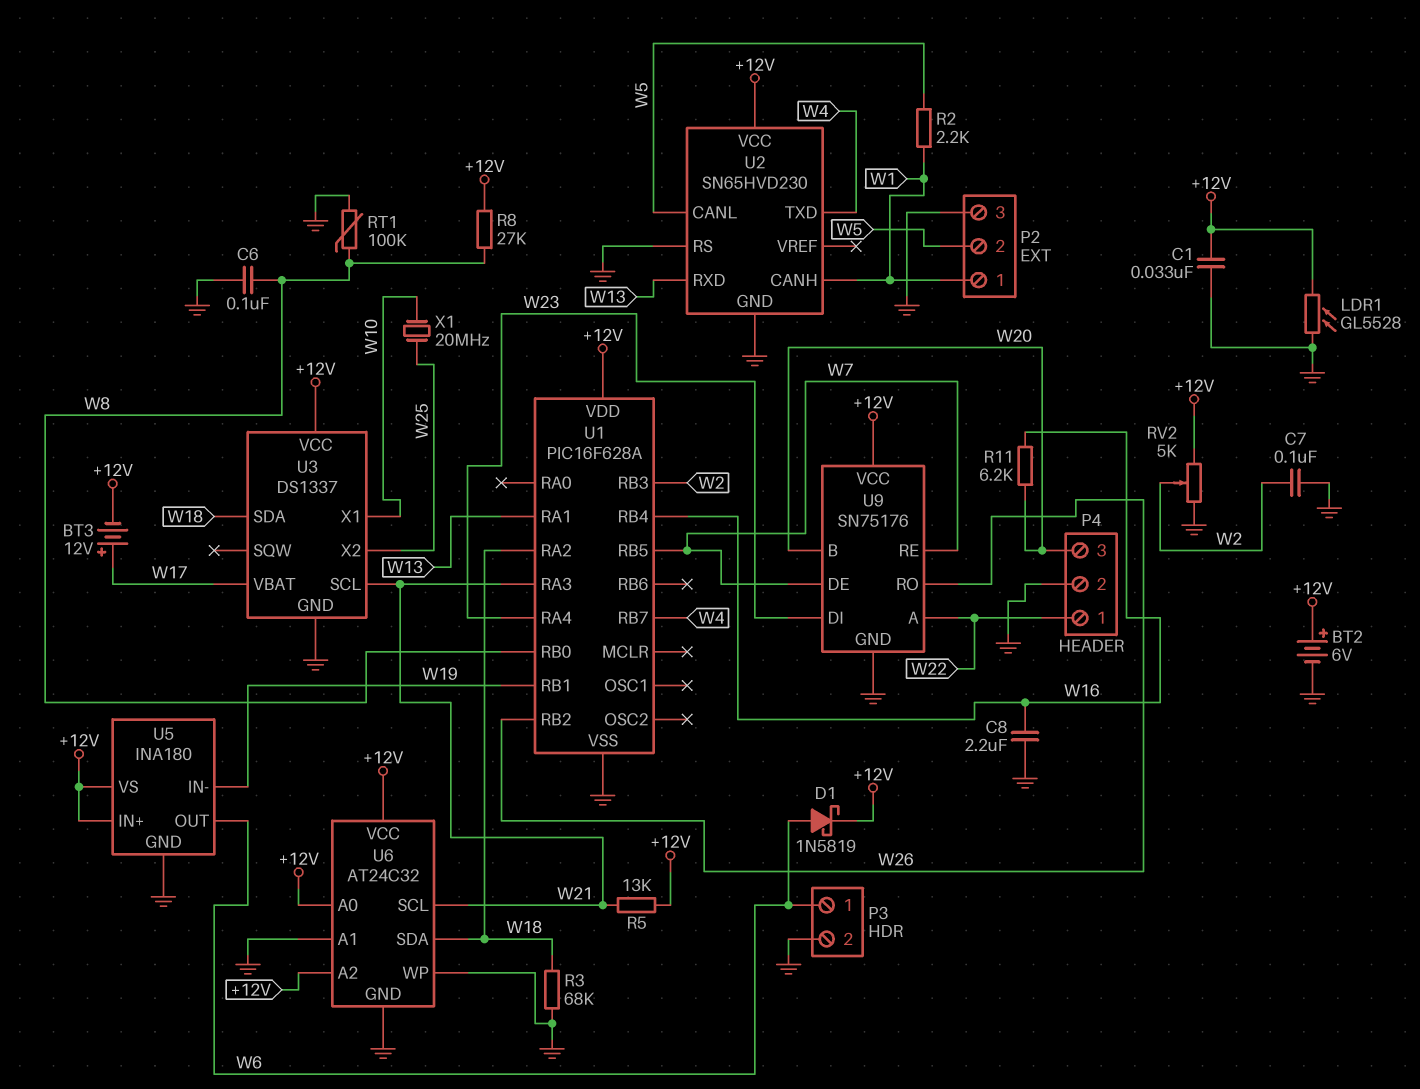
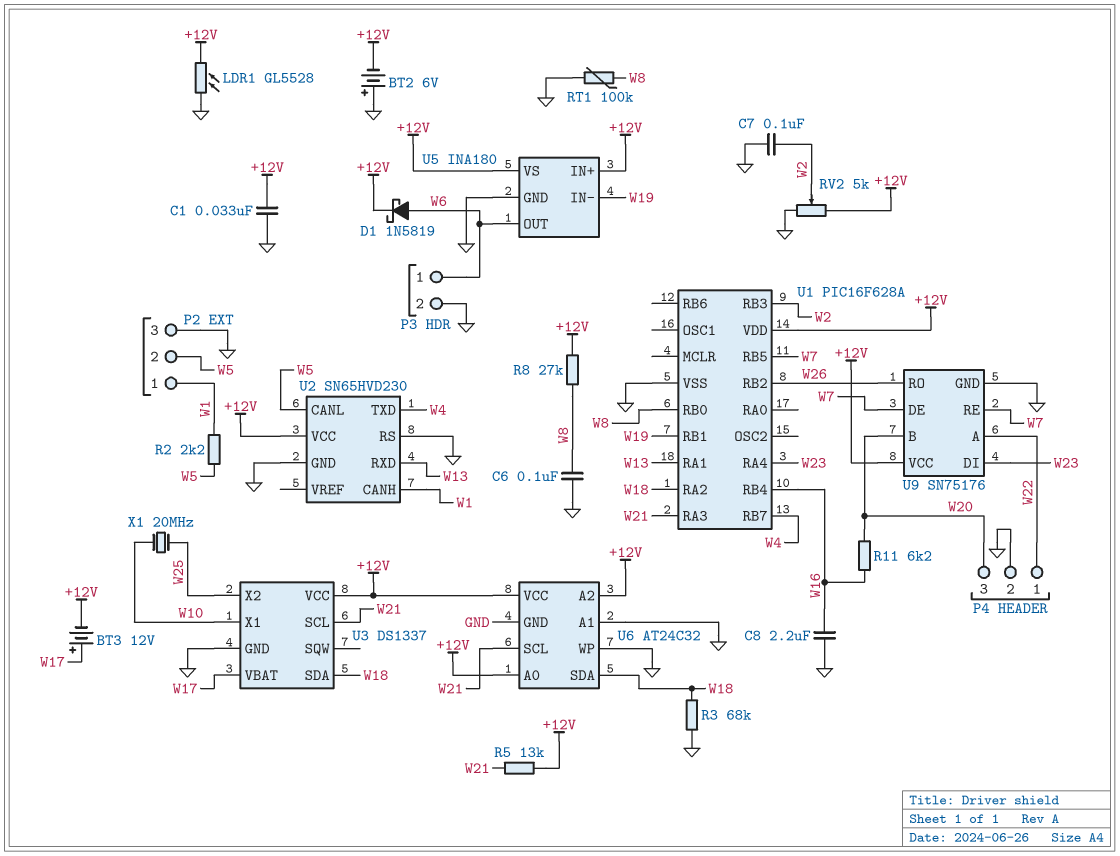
BT2: 6V (plus +12V, minus GND) -> 6V (plus GND, minus +12V)

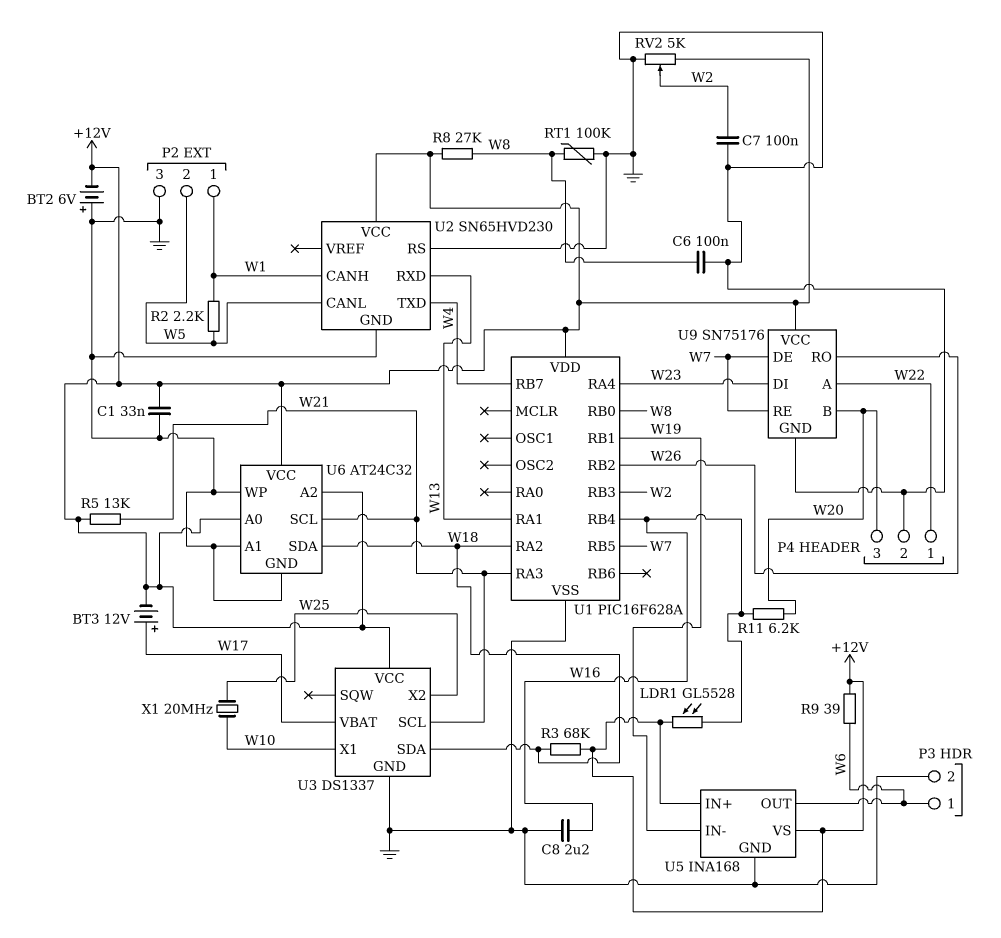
D1: schottky 1N5819 (A W6, K +12V) -> none
LDR1: GL5528 (+12V, GND) -> GL5528 (+12V, W16)
R3: 68k (GND, W18) -> 68k (+12V, W18)
R9: none -> 39 (+12V, W6)
U5: INA180 -> INA168

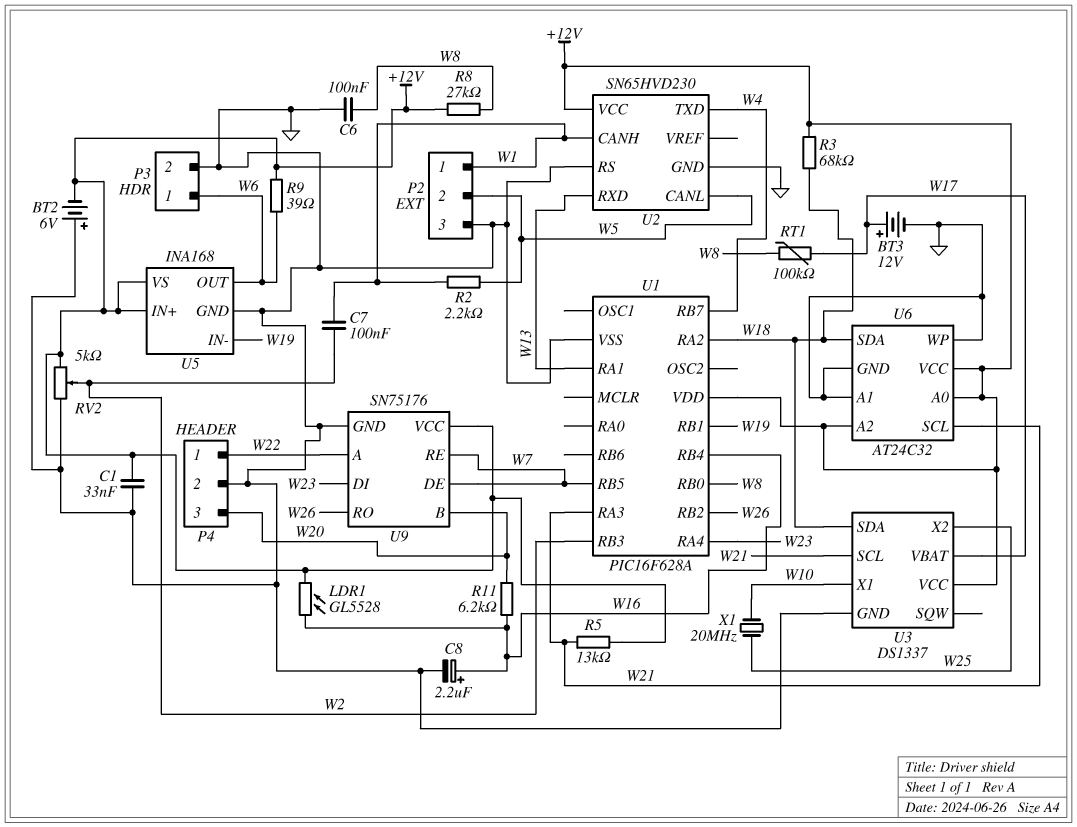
BT3: 12V (plus W17, minus +12V) -> 12V (plus W17, minus GND)
C7: 100nF (GND, W2) -> 100nF (W1, W2)
C8: 2.2uF (GND, W16) -> 2.2uF (plus W16, minus GND)
RT1: 100k (GND, W8) -> 100k (W8, W17)

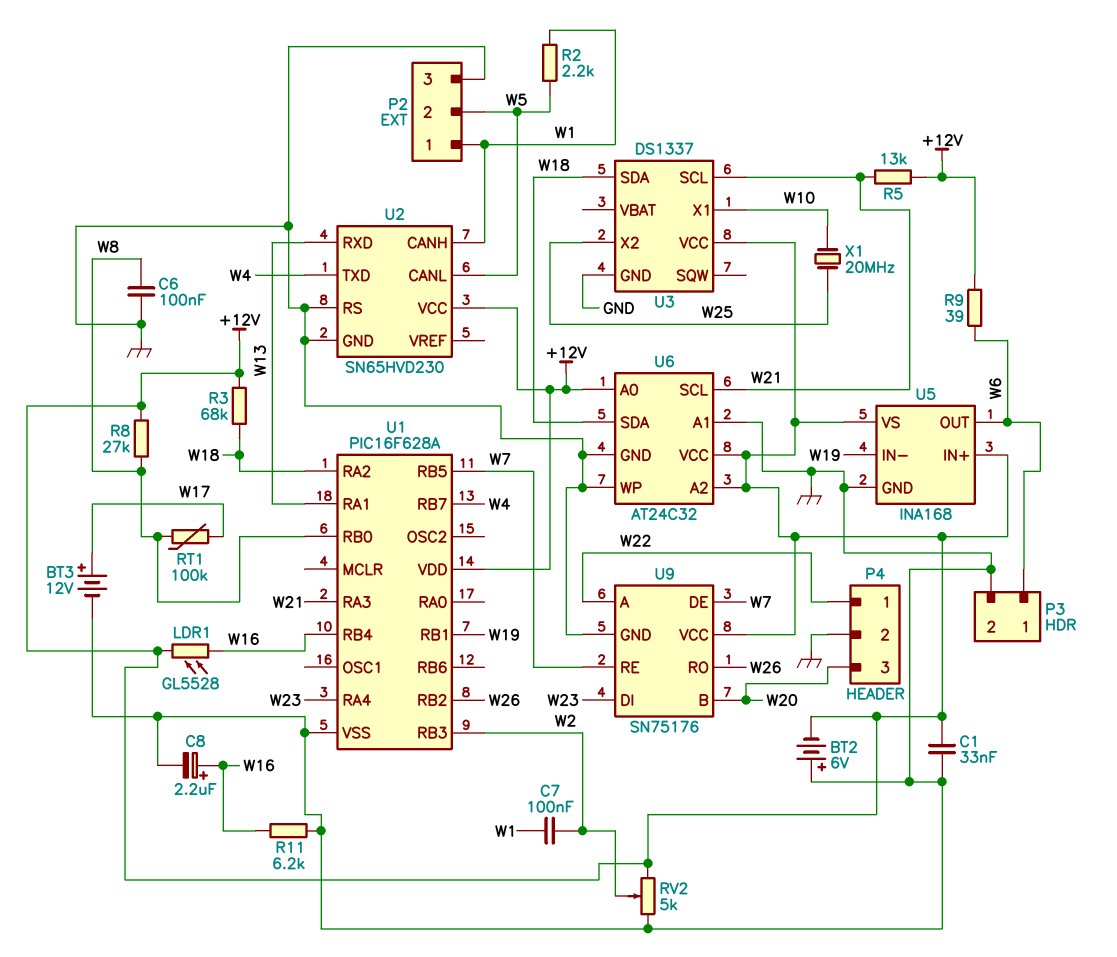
R11: 6.2k (W16, W20) -> 6.2k (GND, W16)
U3 pin VBAT: W17 -> none

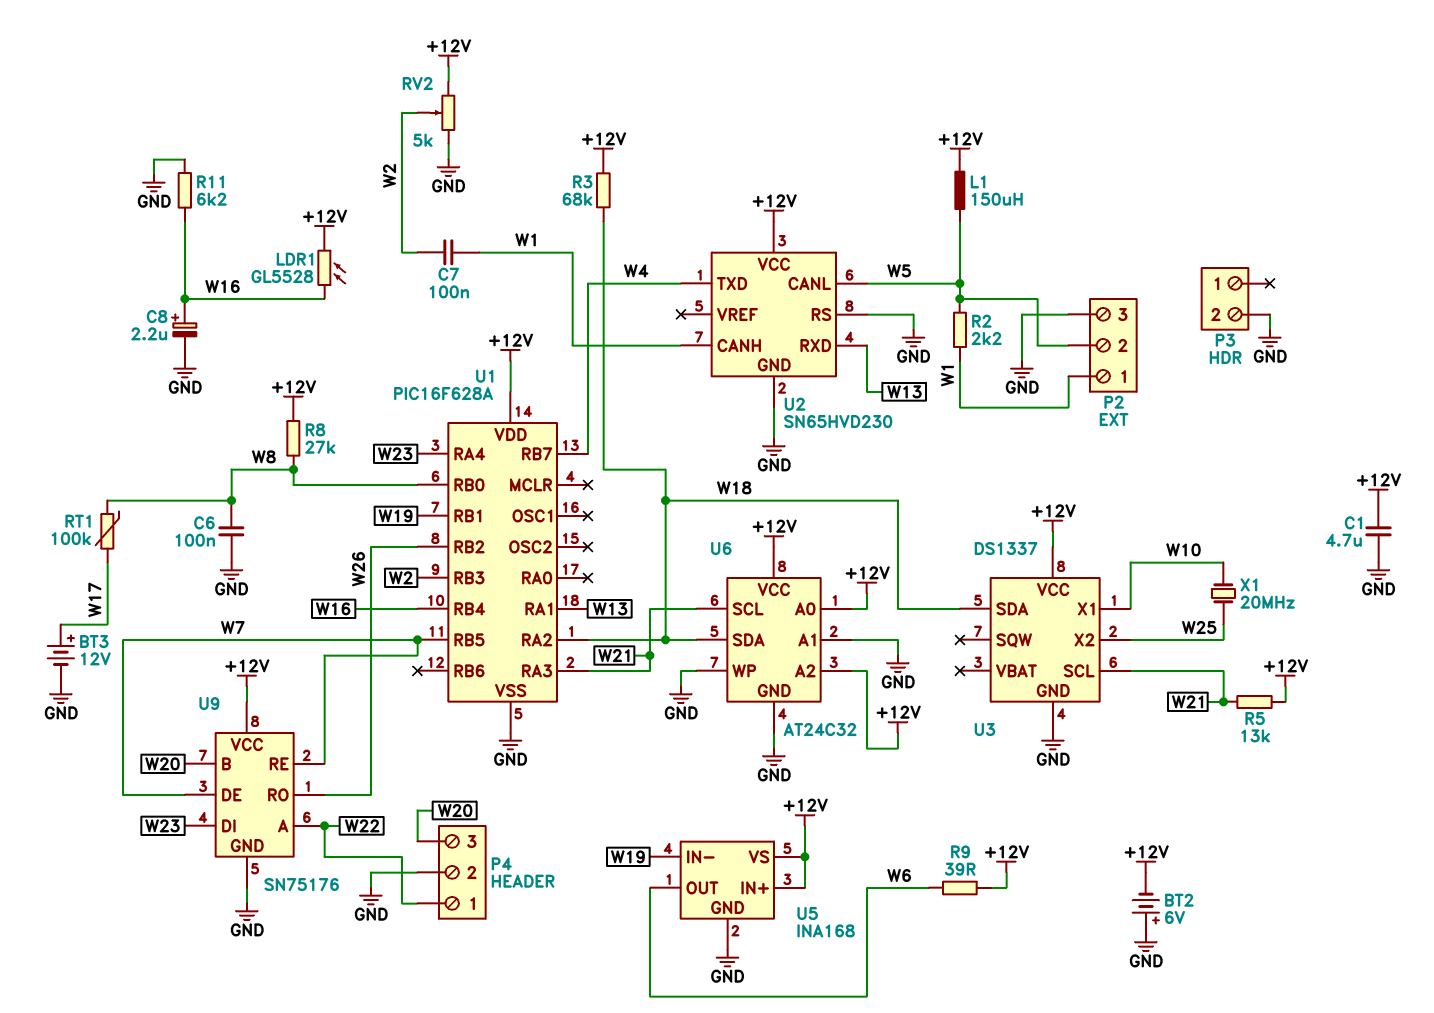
C1: 33nF (+12V, GND) -> 4.7uF (+12V, GND)
L1: none -> 150uH (+12V, W5)
P3 pin 1: W6 -> none

